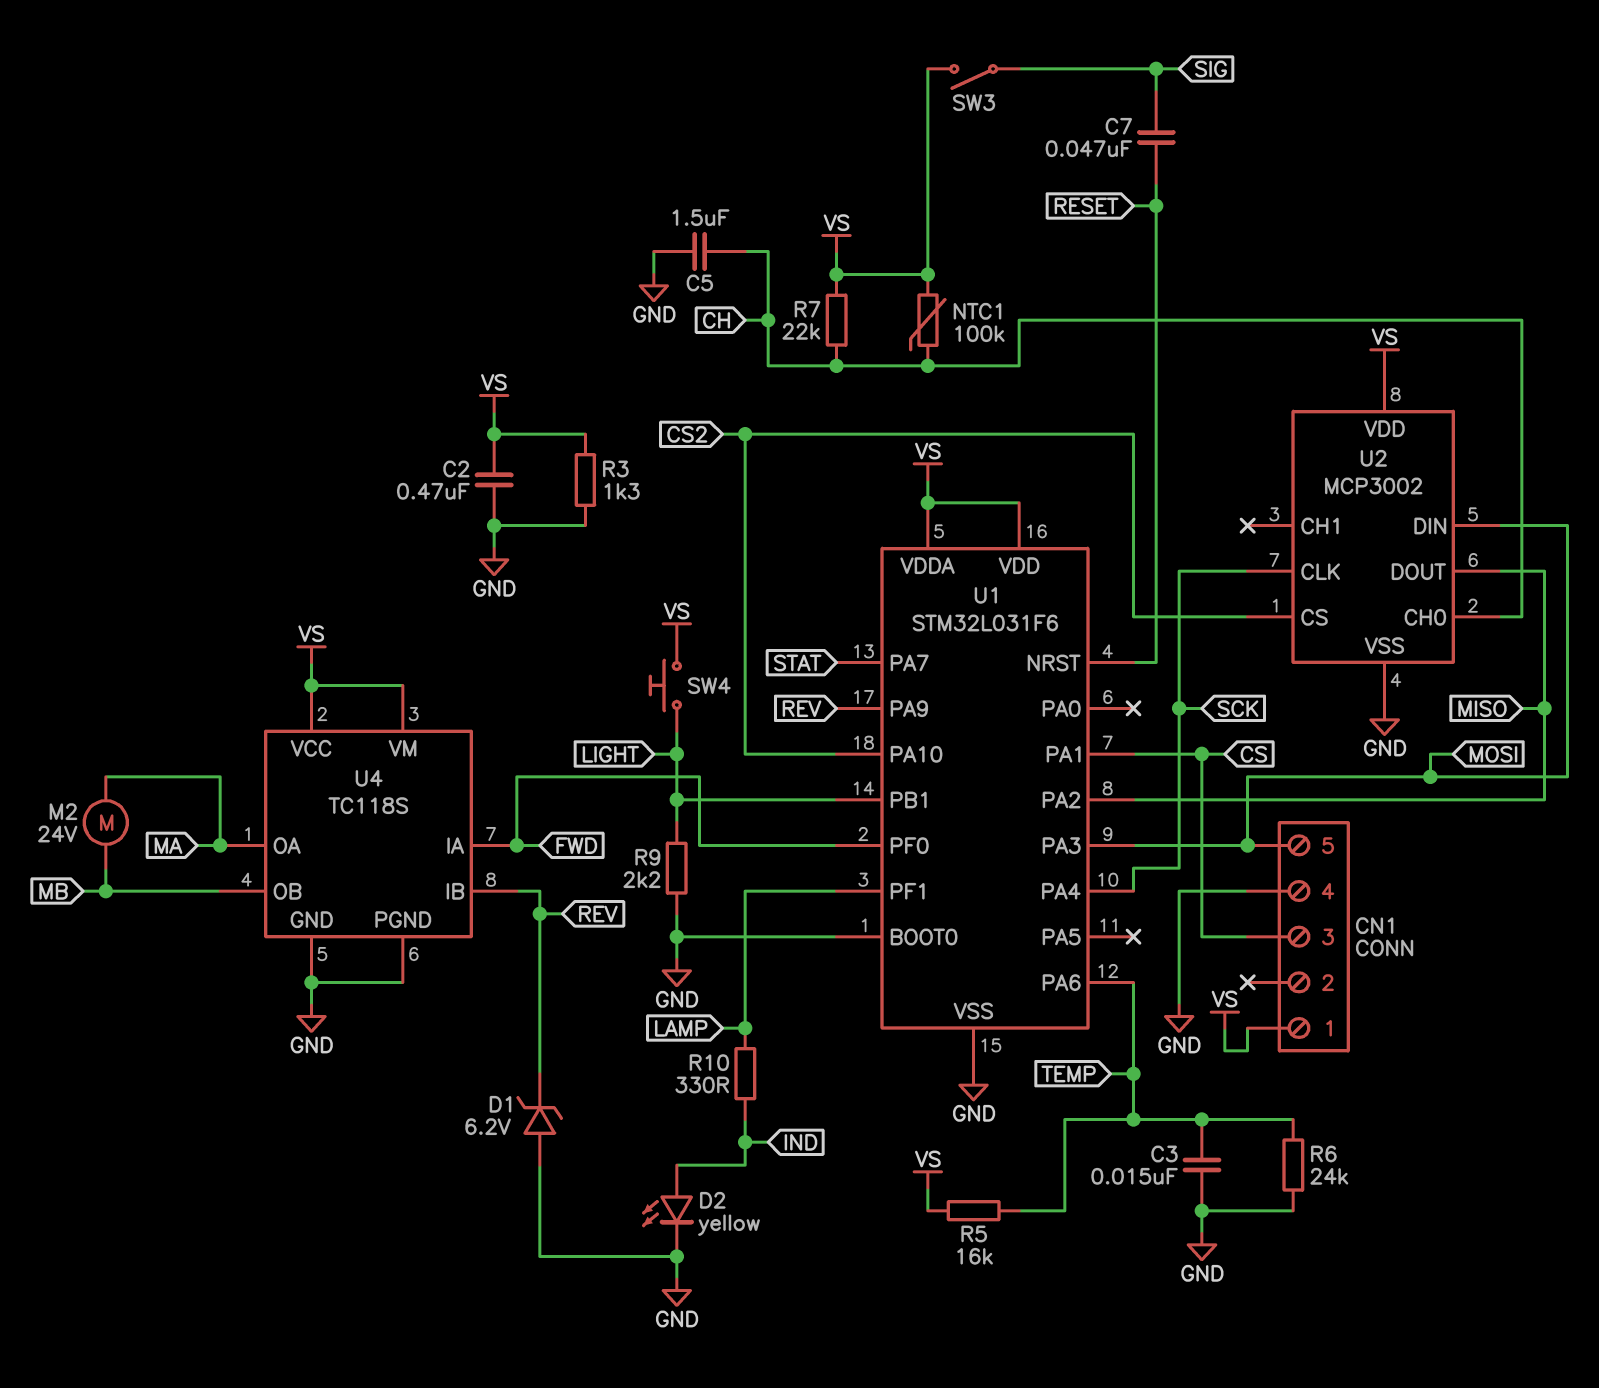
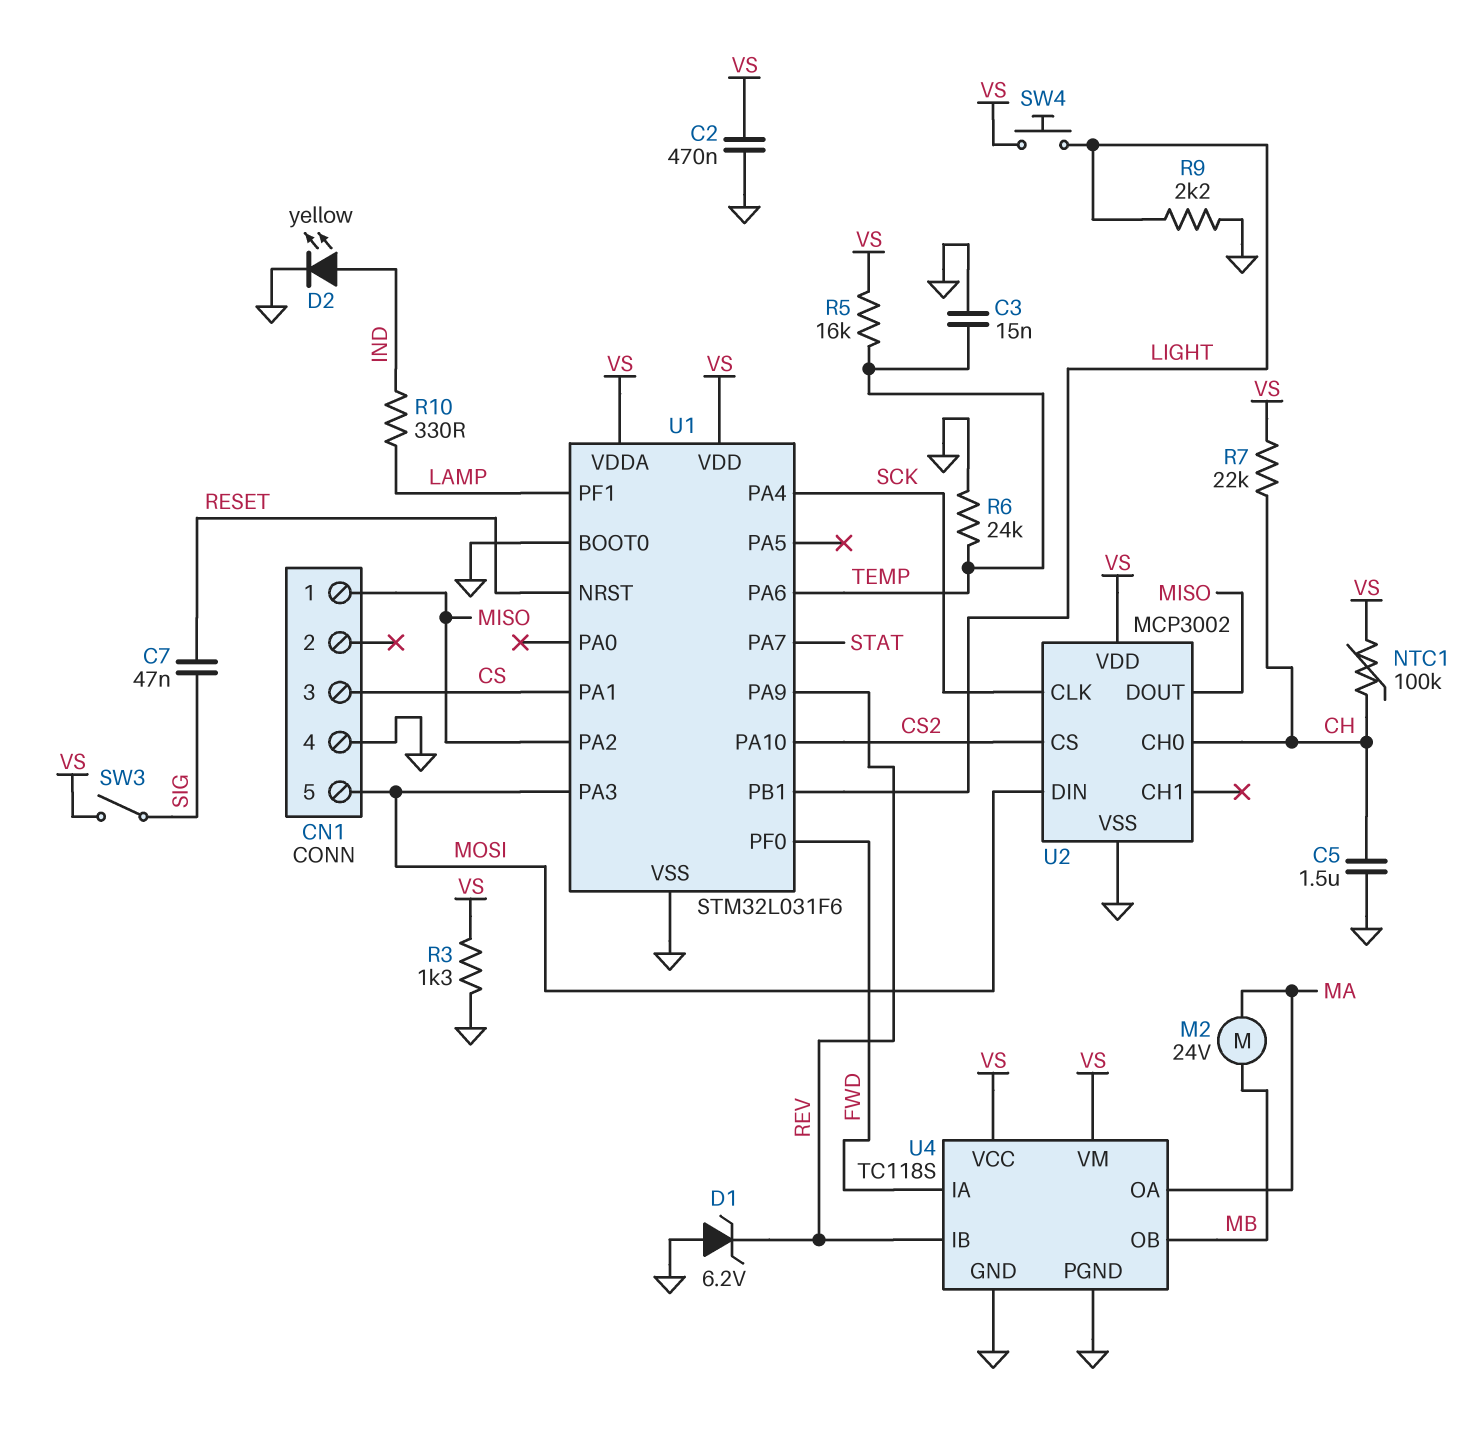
CN1 pin 1: VS -> MISO

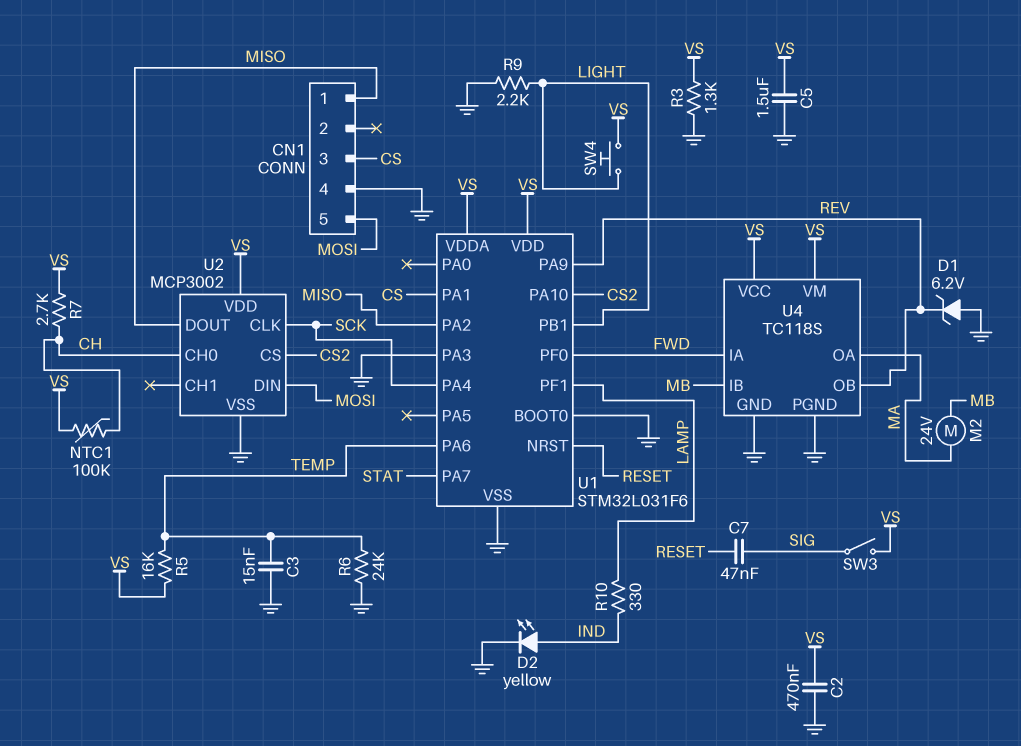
C5: 1.5uF (CH, GND) -> 1.5uF (GND, VS)
R7: 22k (CH, VS) -> 2.7k (CH, VS)
U1 pin PA3: MOSI -> GND
U4 pin IB: REV -> MB
U4 pin OB: MB -> REV

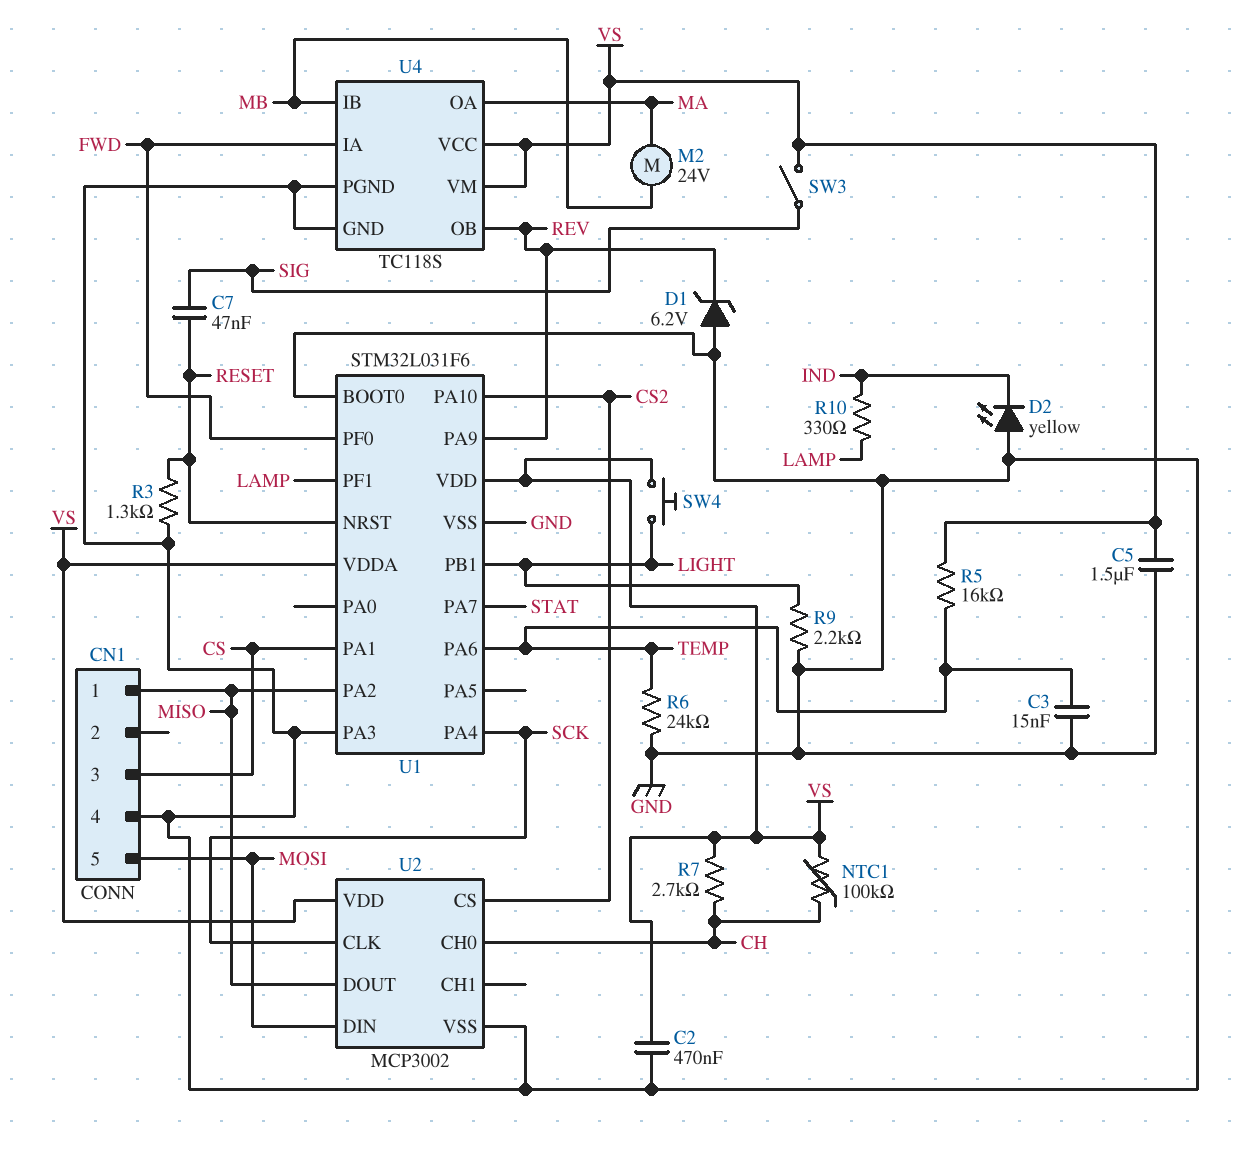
D2: LED yellow (A IND, K GND) -> LED yellow (A GND, K IND)
R3: 1.3k (GND, VS) -> 1.3k (GND, RESET)

